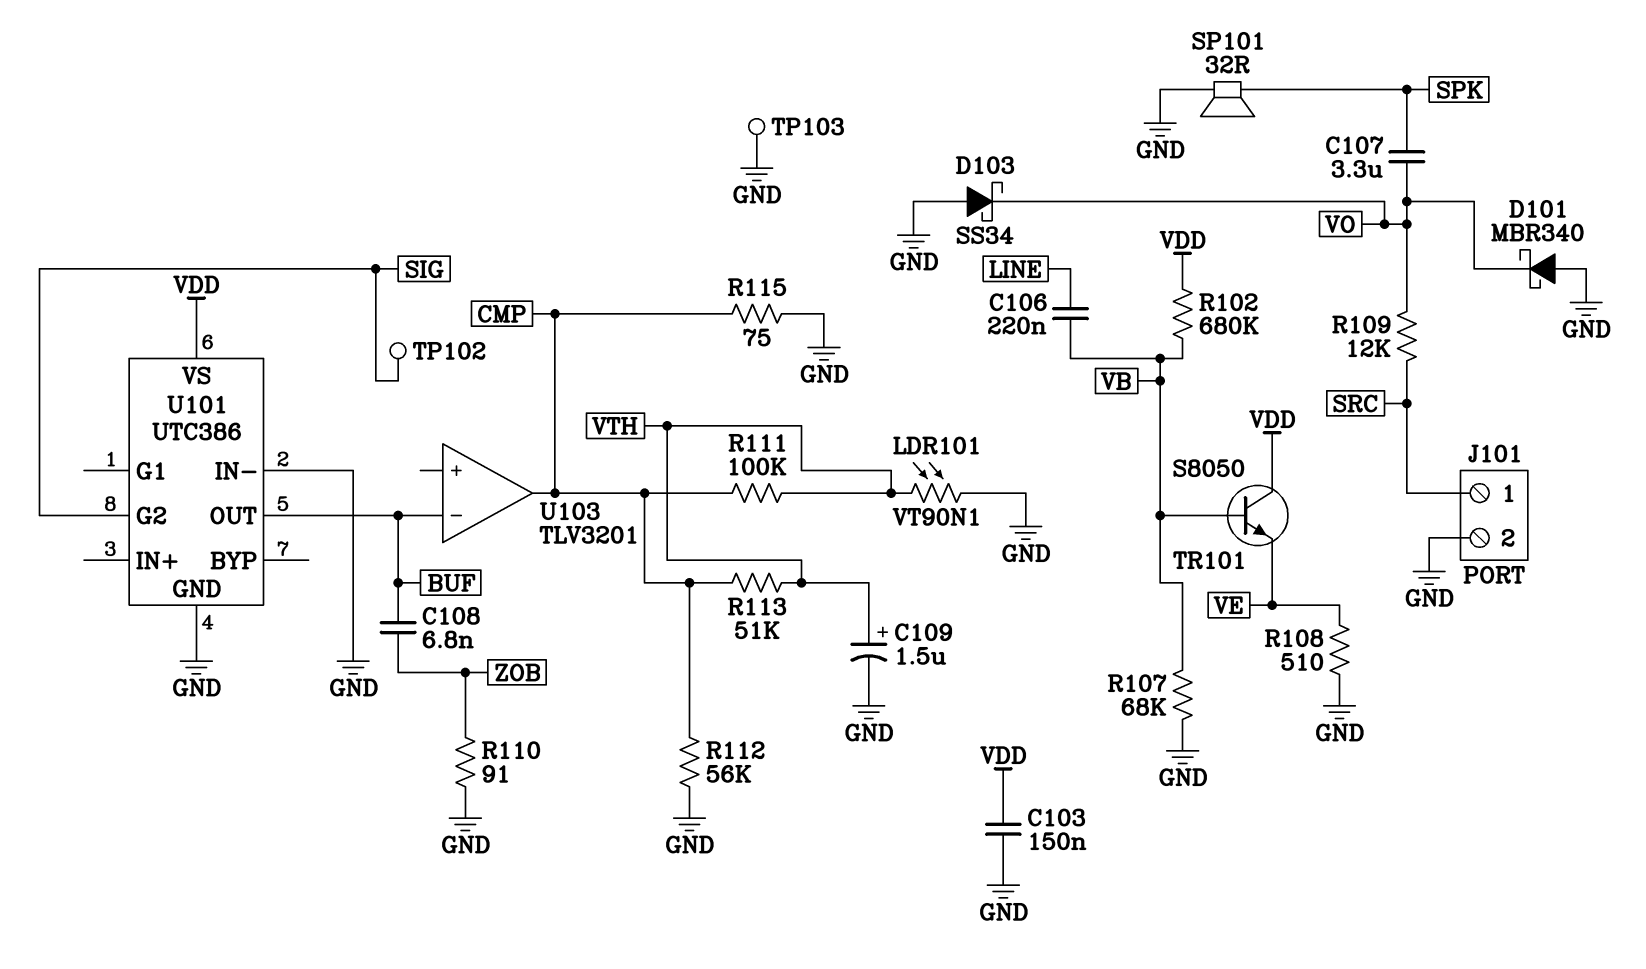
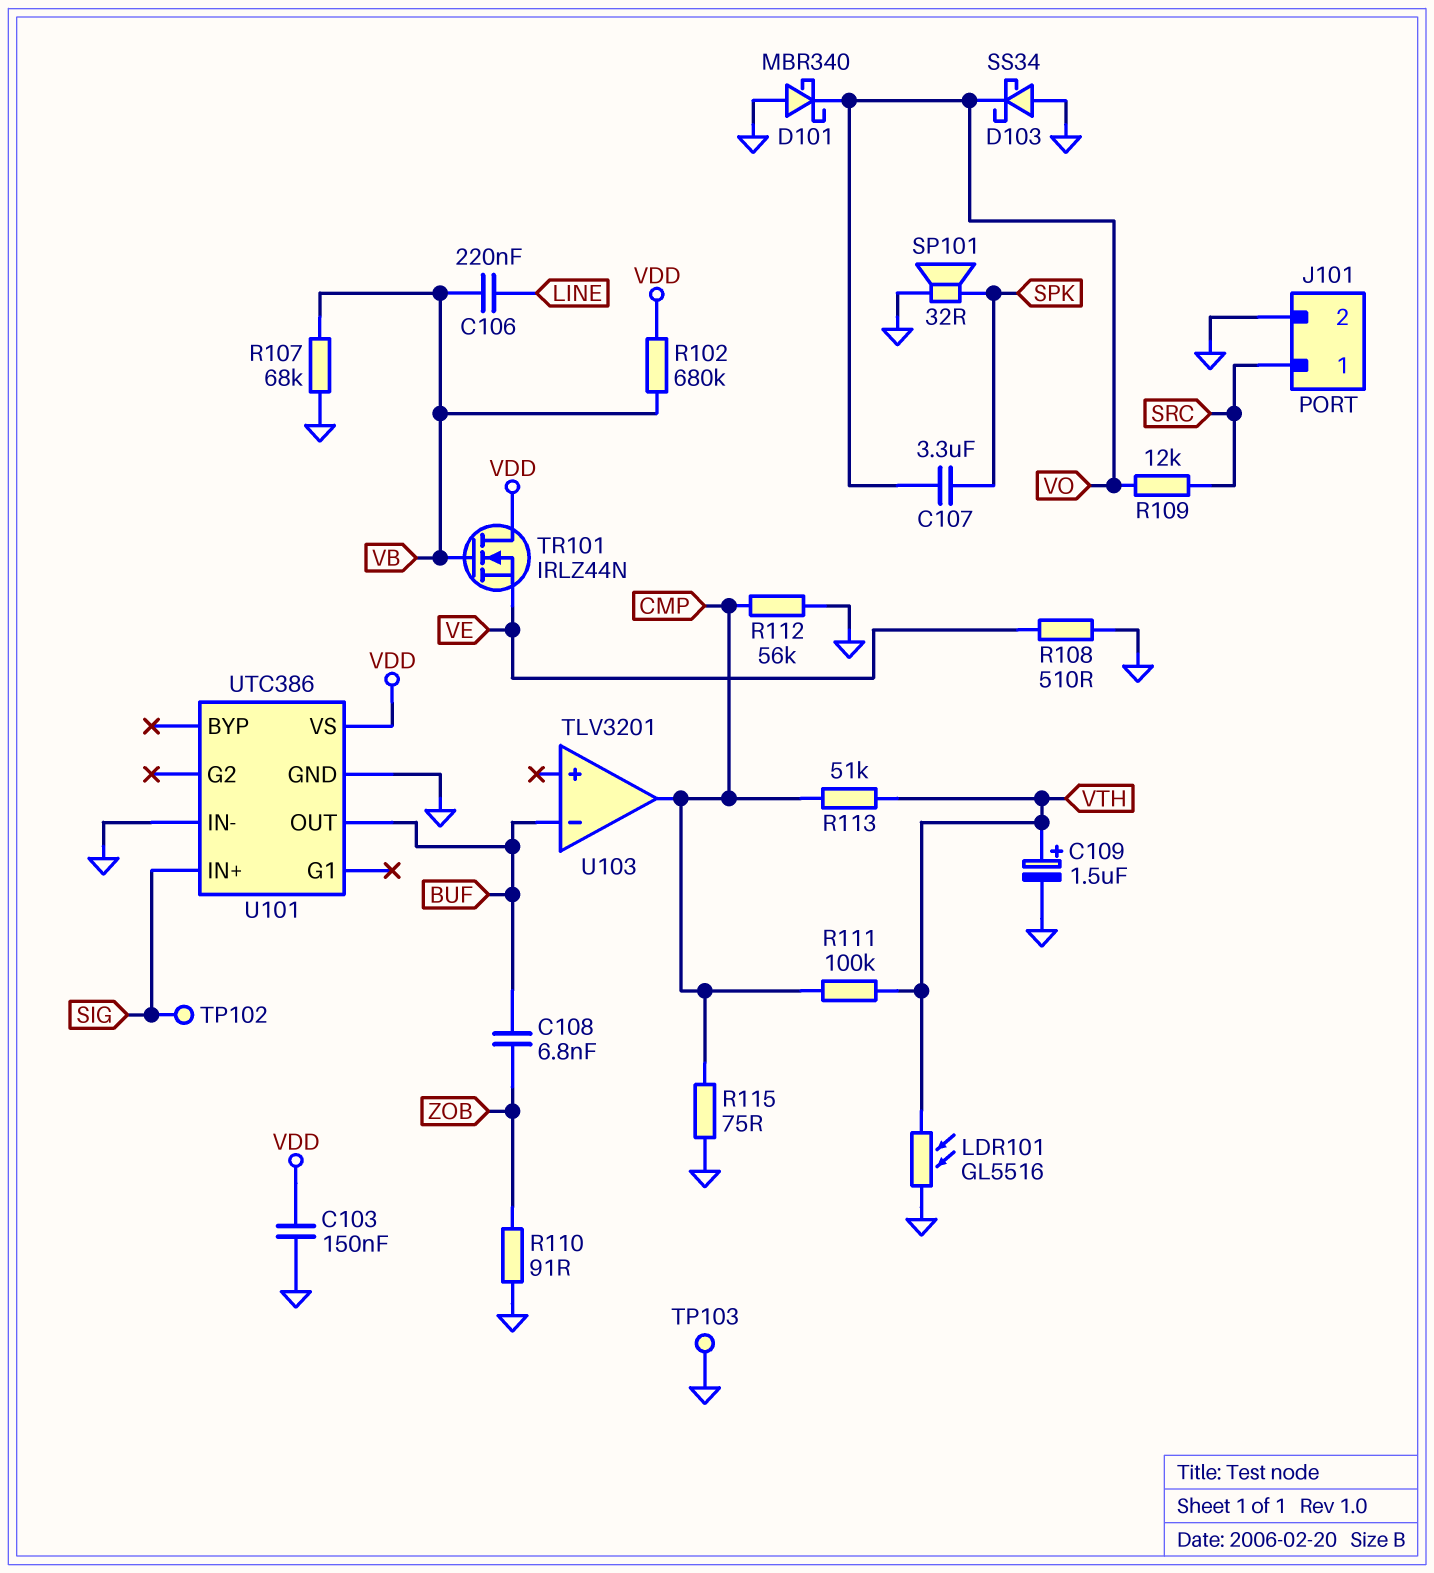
LDR101: VT90N1 (GND, VTH) -> GL5516 (GND, VTH)
TR101: NPN S8050 (B VB, C VDD, E VE) -> NMOS IRLZ44N (G VB, D VDD, S VE)
U101 pin G2: SIG -> none
U101 pin IN+: none -> SIG

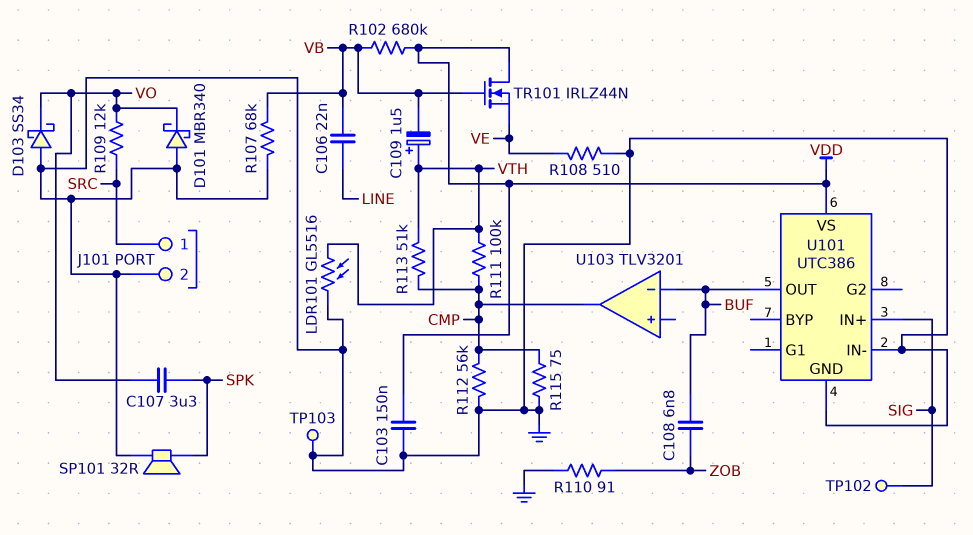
C106: 220nF (LINE, VB) -> 22nF (LINE, VB)
C109: 1.5uF (plus VTH, minus GND) -> 1.5uF (plus VTH, minus VB)

